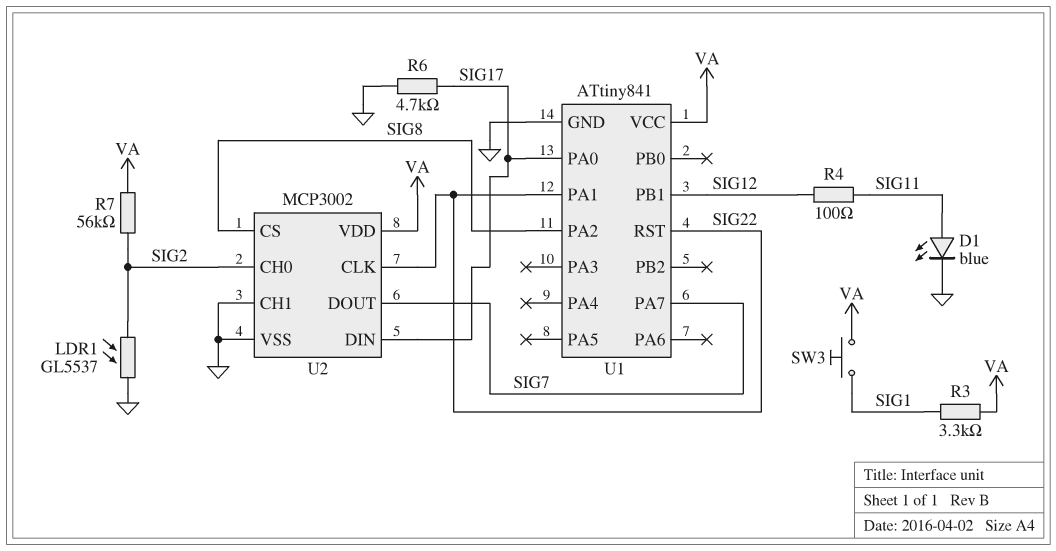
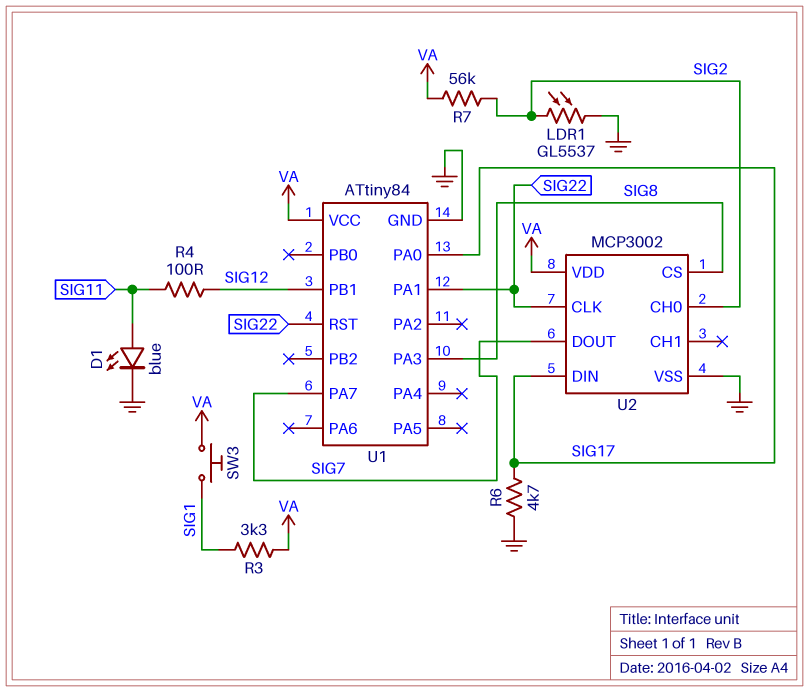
U1: ATtiny841 -> ATtiny84
U1 pin PA2: SIG8 -> none
U1 pin PA3: none -> SIG8
U2 pin CH1: GND -> none

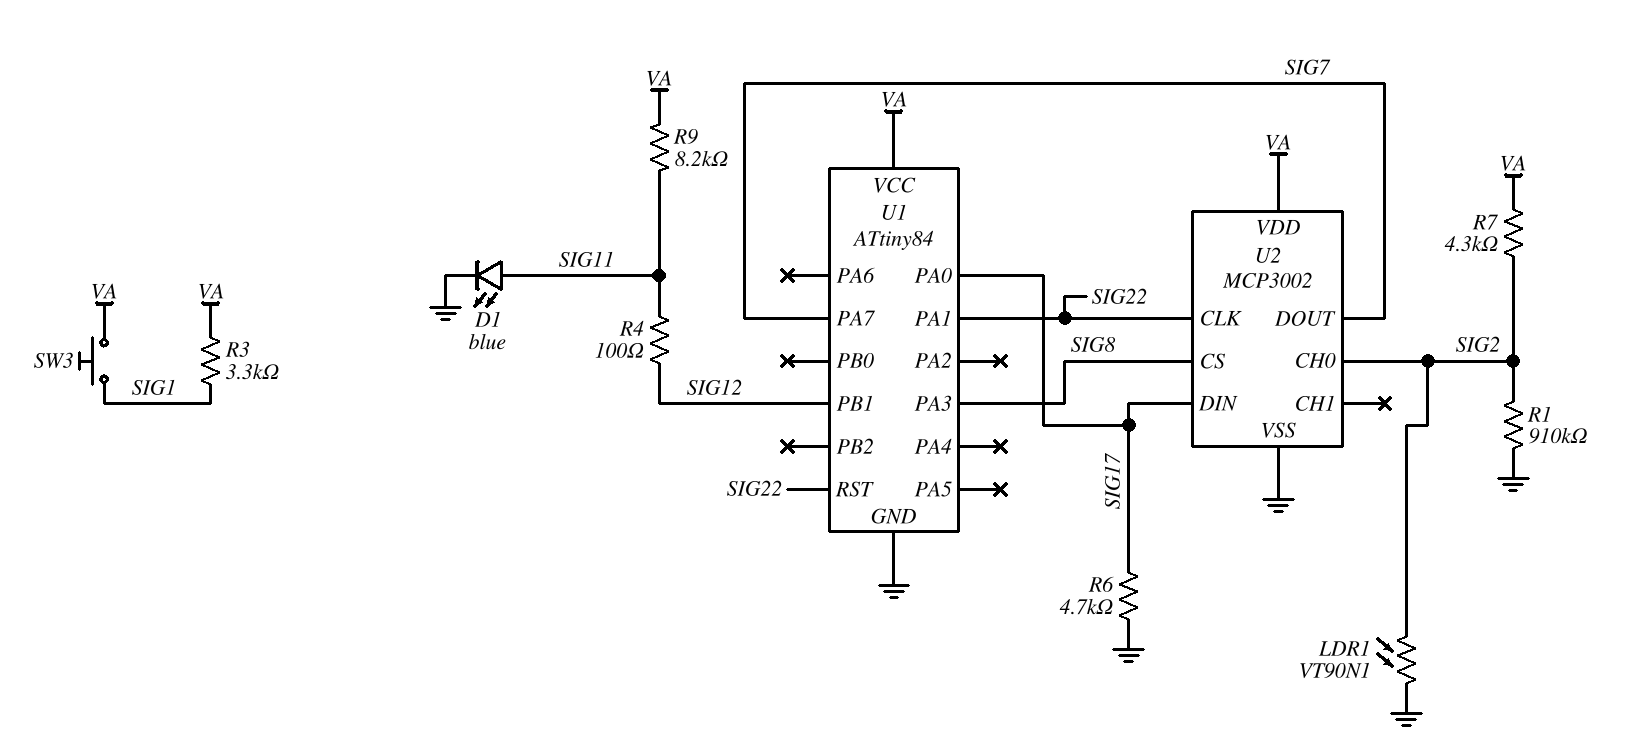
LDR1: GL5537 (GND, SIG2) -> VT90N1 (GND, SIG2)
R1: none -> 910k (GND, SIG2)
R7: 56k (SIG2, VA) -> 4.3k (SIG2, VA)
R9: none -> 8.2k (SIG11, VA)

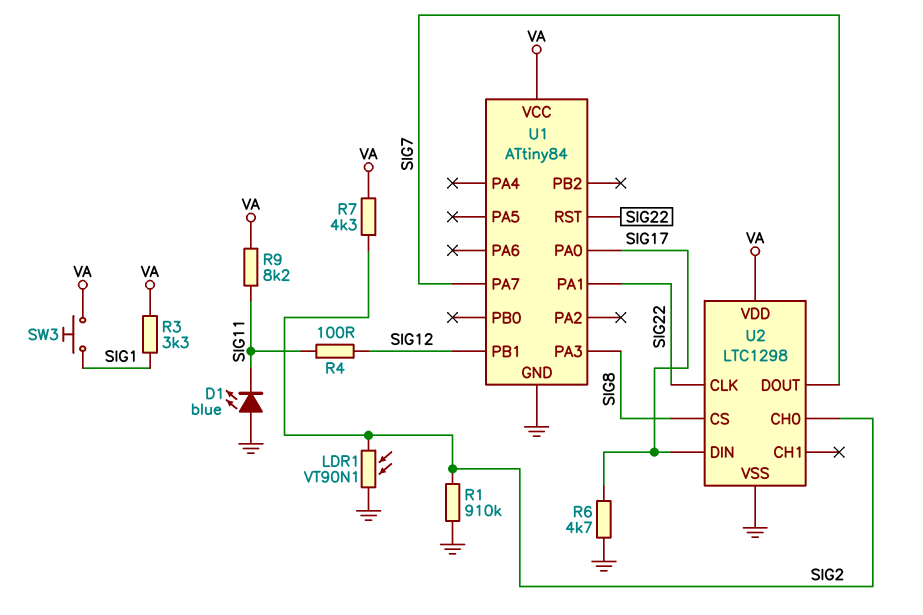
D1: LED blue (A SIG11, K GND) -> LED blue (A GND, K SIG11)
U2: MCP3002 -> LTC1298

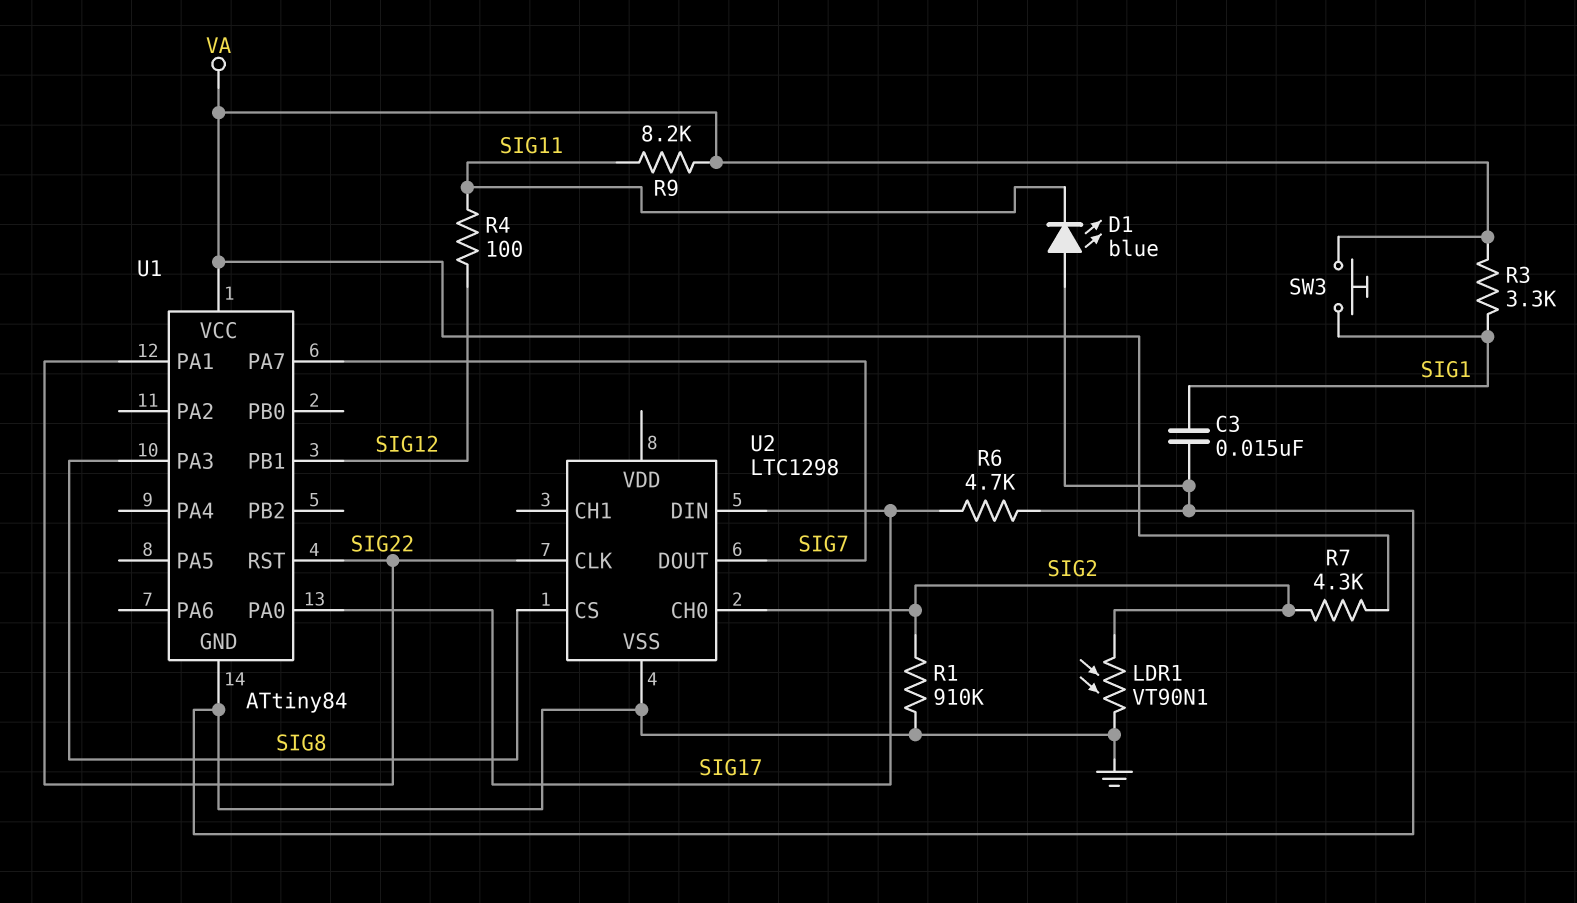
C3: none -> 15nF (GND, SIG1)
U2 pin VDD: VA -> none

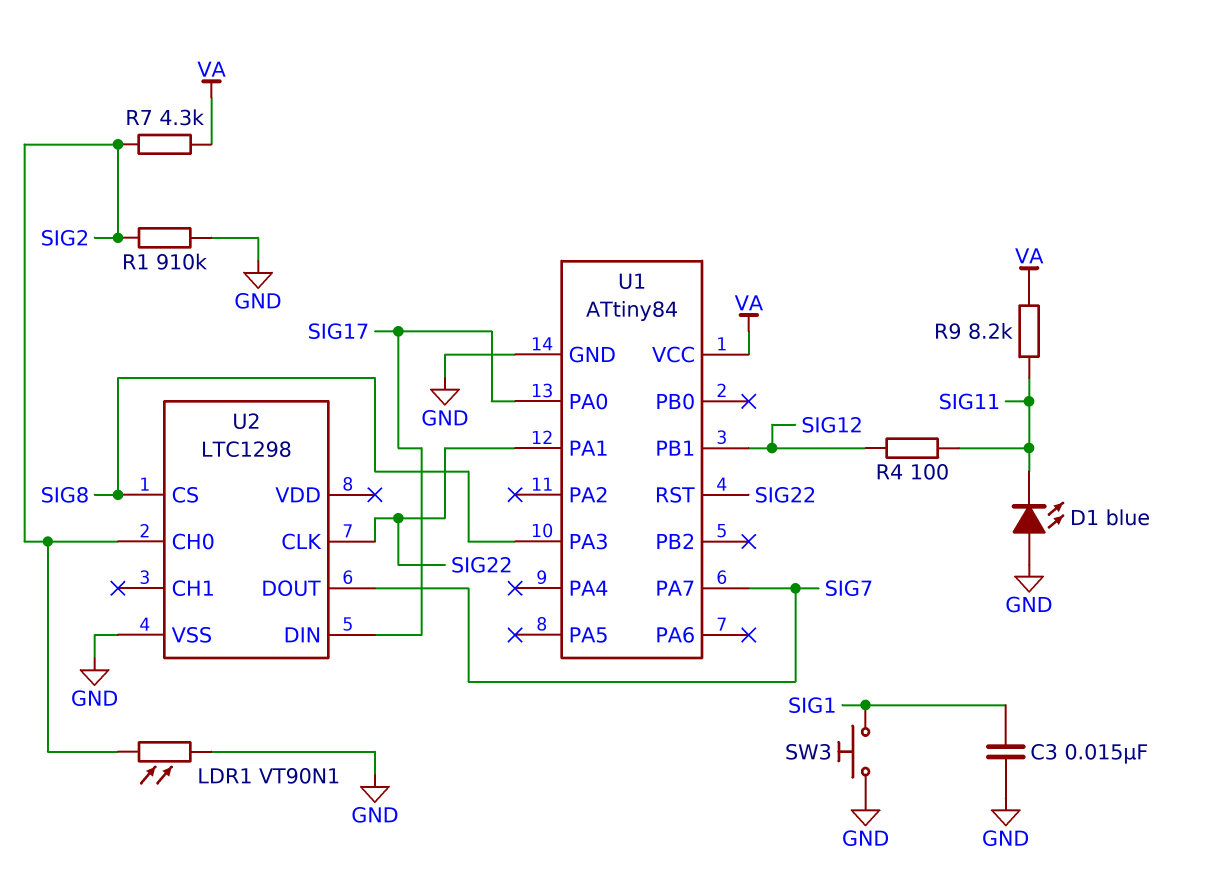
R3: 3.3k (SIG1, VA) -> none
R6: 4.7k (GND, SIG17) -> none
SW3: button (SIG1, VA) -> button (GND, SIG1)

